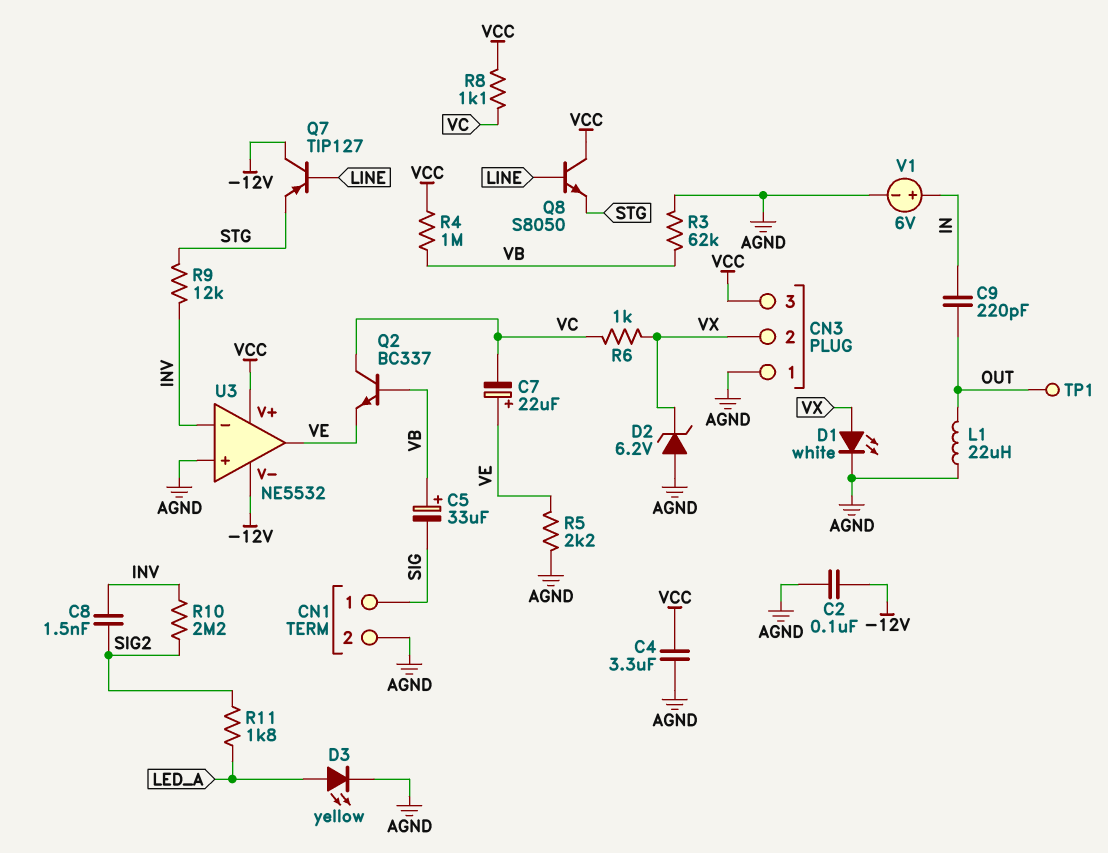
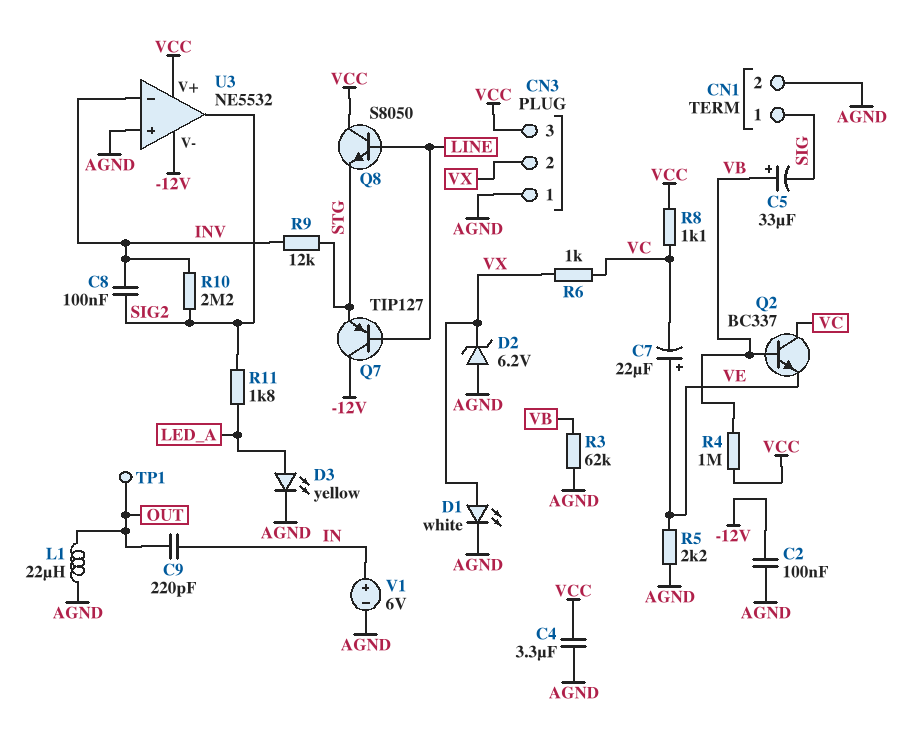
C8: 1.5nF (INV, SIG2) -> 100nF (INV, SIG2)
U3 pin out: VE -> SIG2

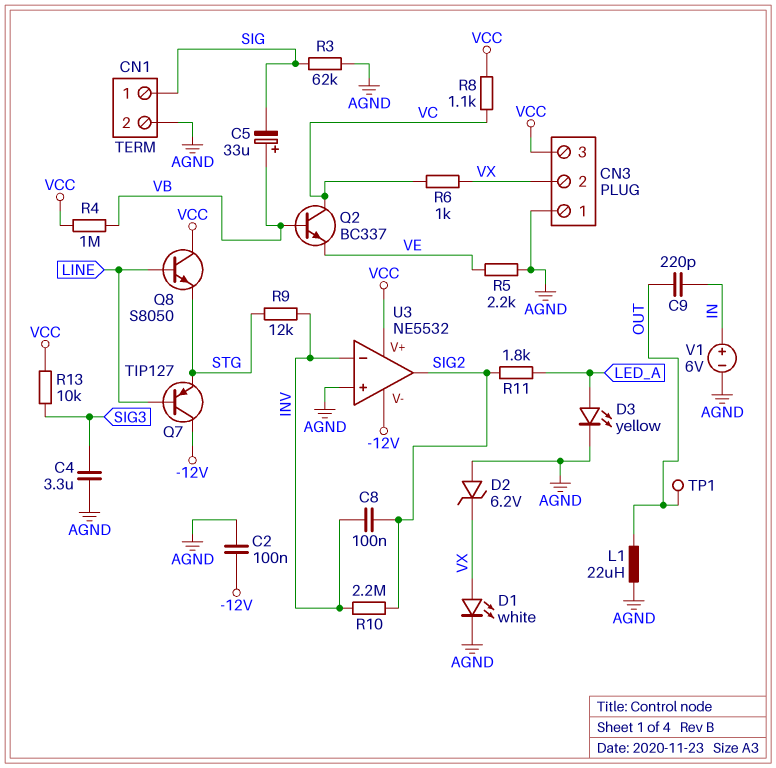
C4: 3.3uF (AGND, VCC) -> 3.3uF (AGND, SIG3)
C7: 22uF (plus VE, minus VC) -> none
R3: 62k (AGND, VB) -> 62k (AGND, SIG)
R13: none -> 10k (SIG3, VCC)

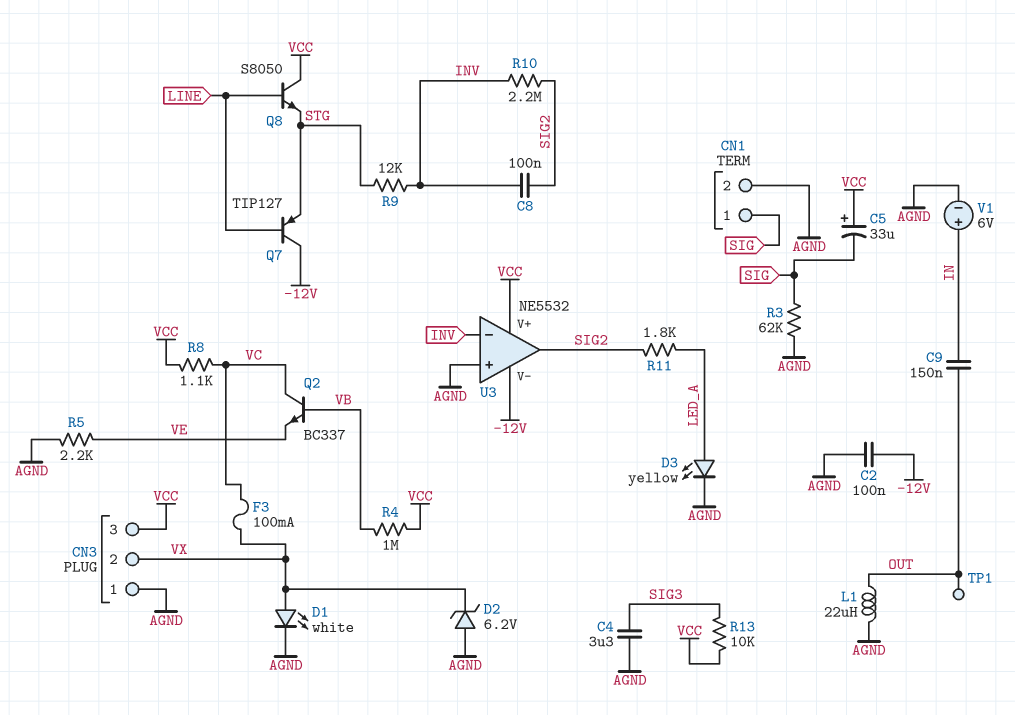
C5: 33uF (plus VB, minus SIG) -> 33uF (plus VCC, minus SIG)
C9: 220pF (IN, OUT) -> 150nF (IN, OUT)
F3: none -> 100mA (VC, VX)
R6: 1k (VC, VX) -> none

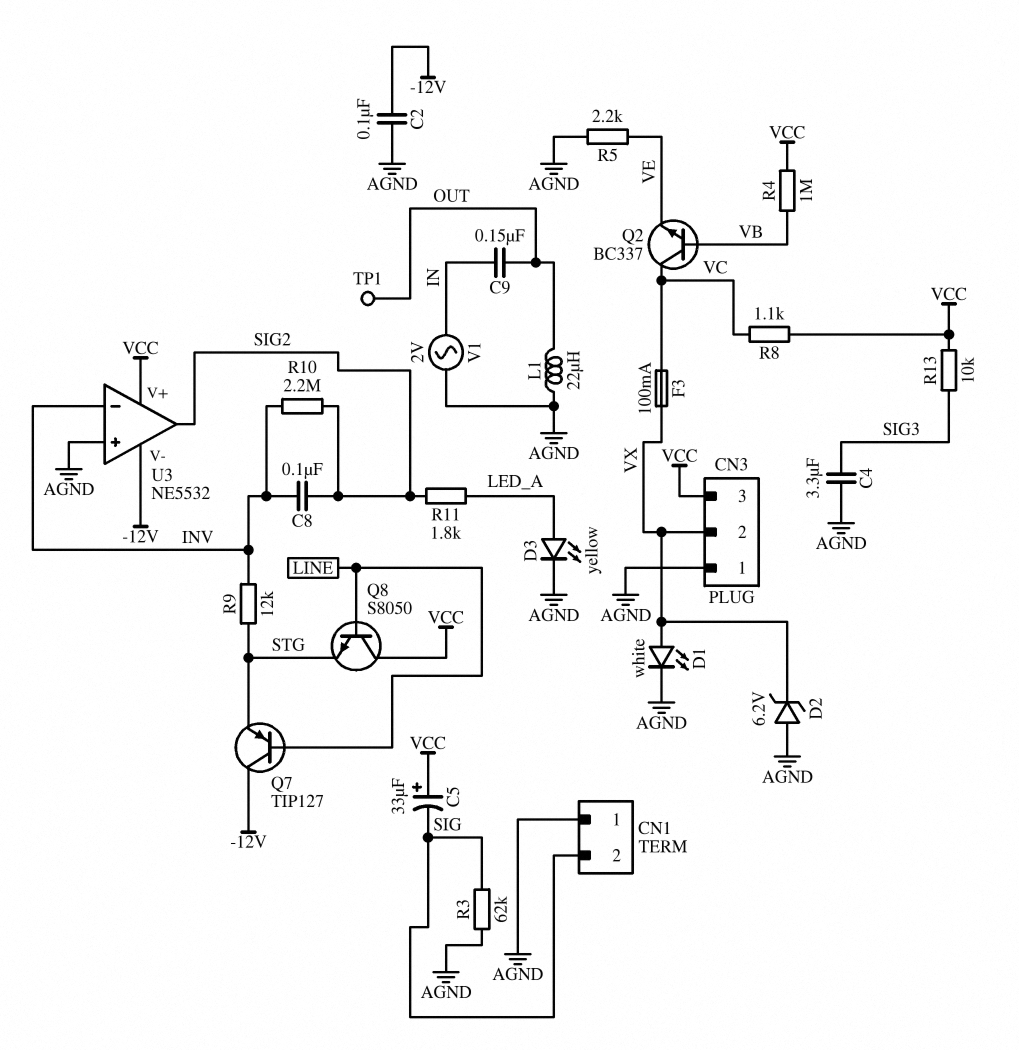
CN1 pin 1: SIG -> AGND
CN1 pin 2: AGND -> SIG
V1: 6V (plus IN, minus AGND) -> AC 2V (AGND, IN)

